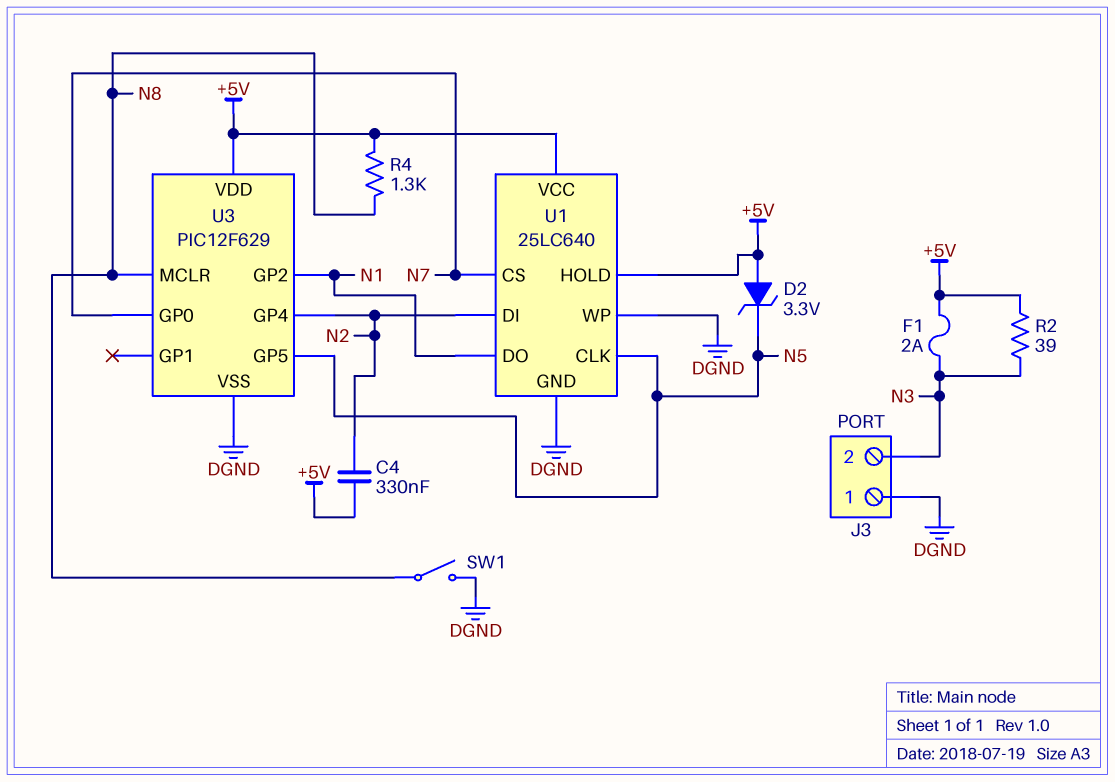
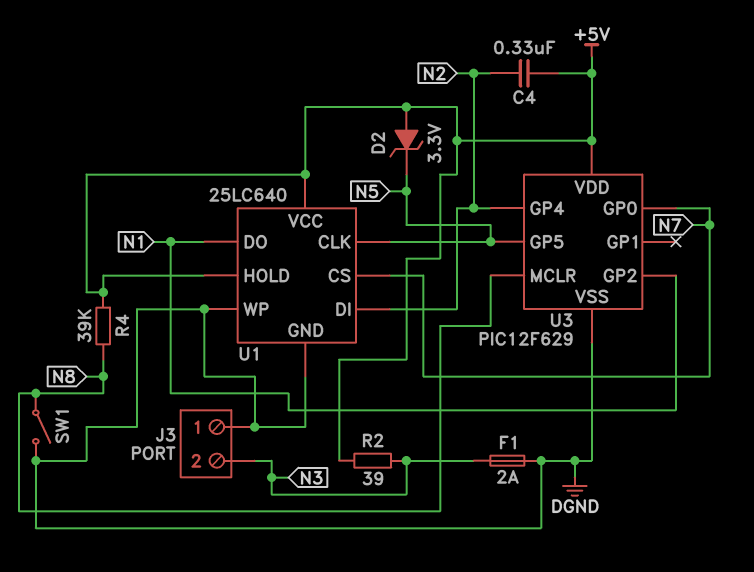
F1: 2A (+5V, N3) -> 2A (DGND, N3)
R4: 1.3k (+5V, N8) -> 39k (+5V, N8)

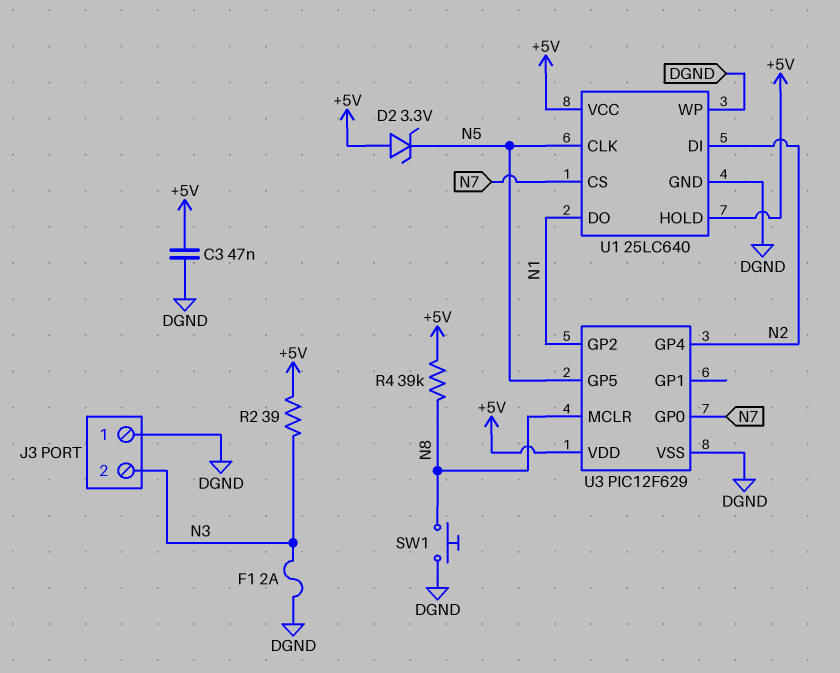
C3: none -> 47nF (+5V, DGND)
C4: 330nF (+5V, N2) -> none
SW1: switch (DGND, N8) -> button (DGND, N8)

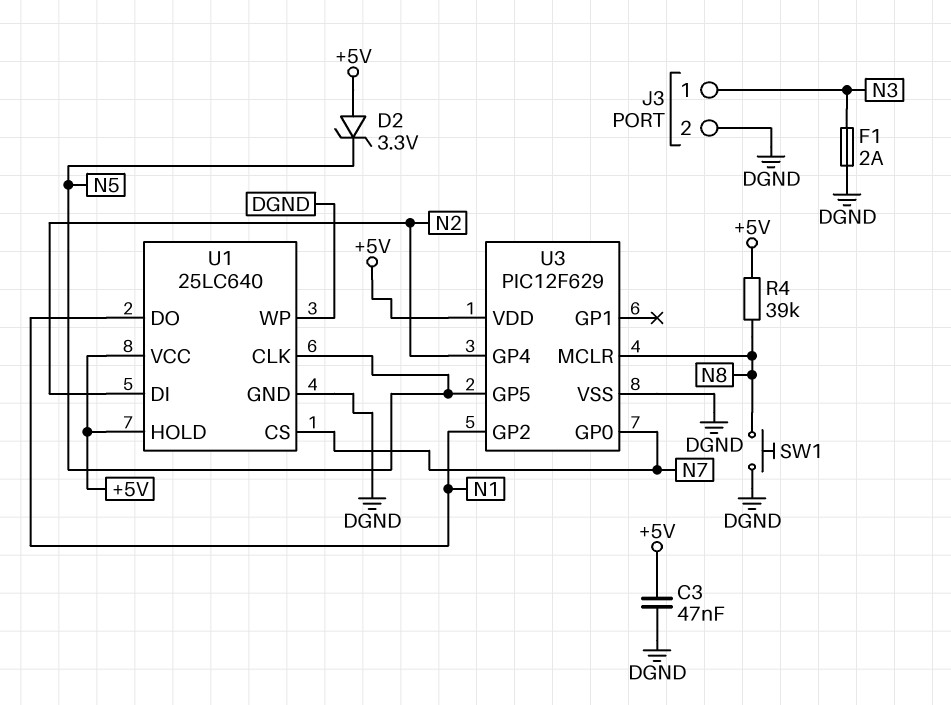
J3 pin 1: DGND -> N3
J3 pin 2: N3 -> DGND
R2: 39 (+5V, N3) -> none

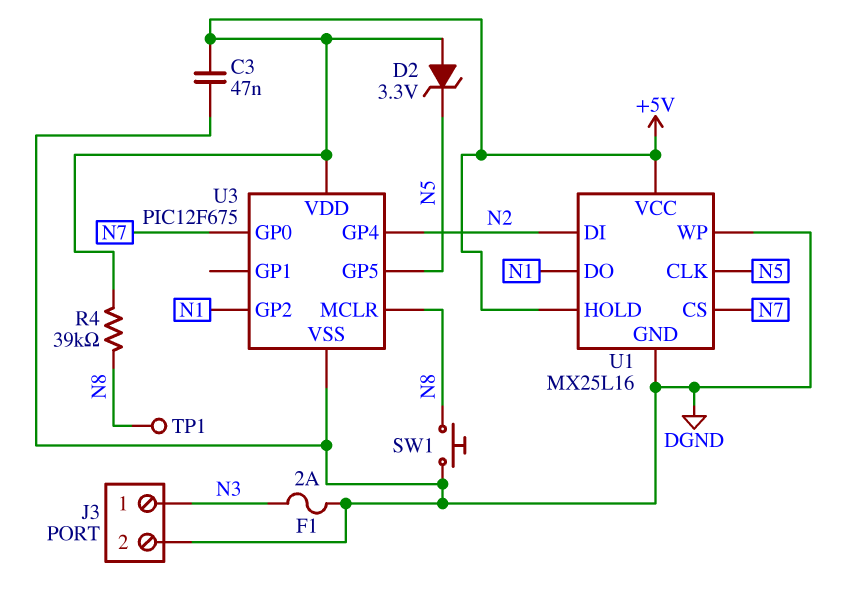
TP1: none -> test point (N8)
U1: 25LC640 -> MX25L16
U3: PIC12F629 -> PIC12F675

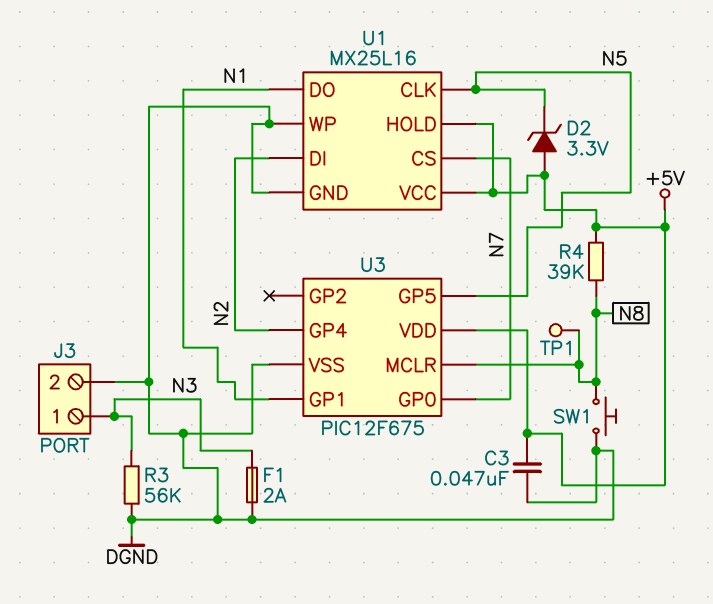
R3: none -> 56k (DGND, N3)
U3 pin GP1: none -> N1
U3 pin GP2: N1 -> none

